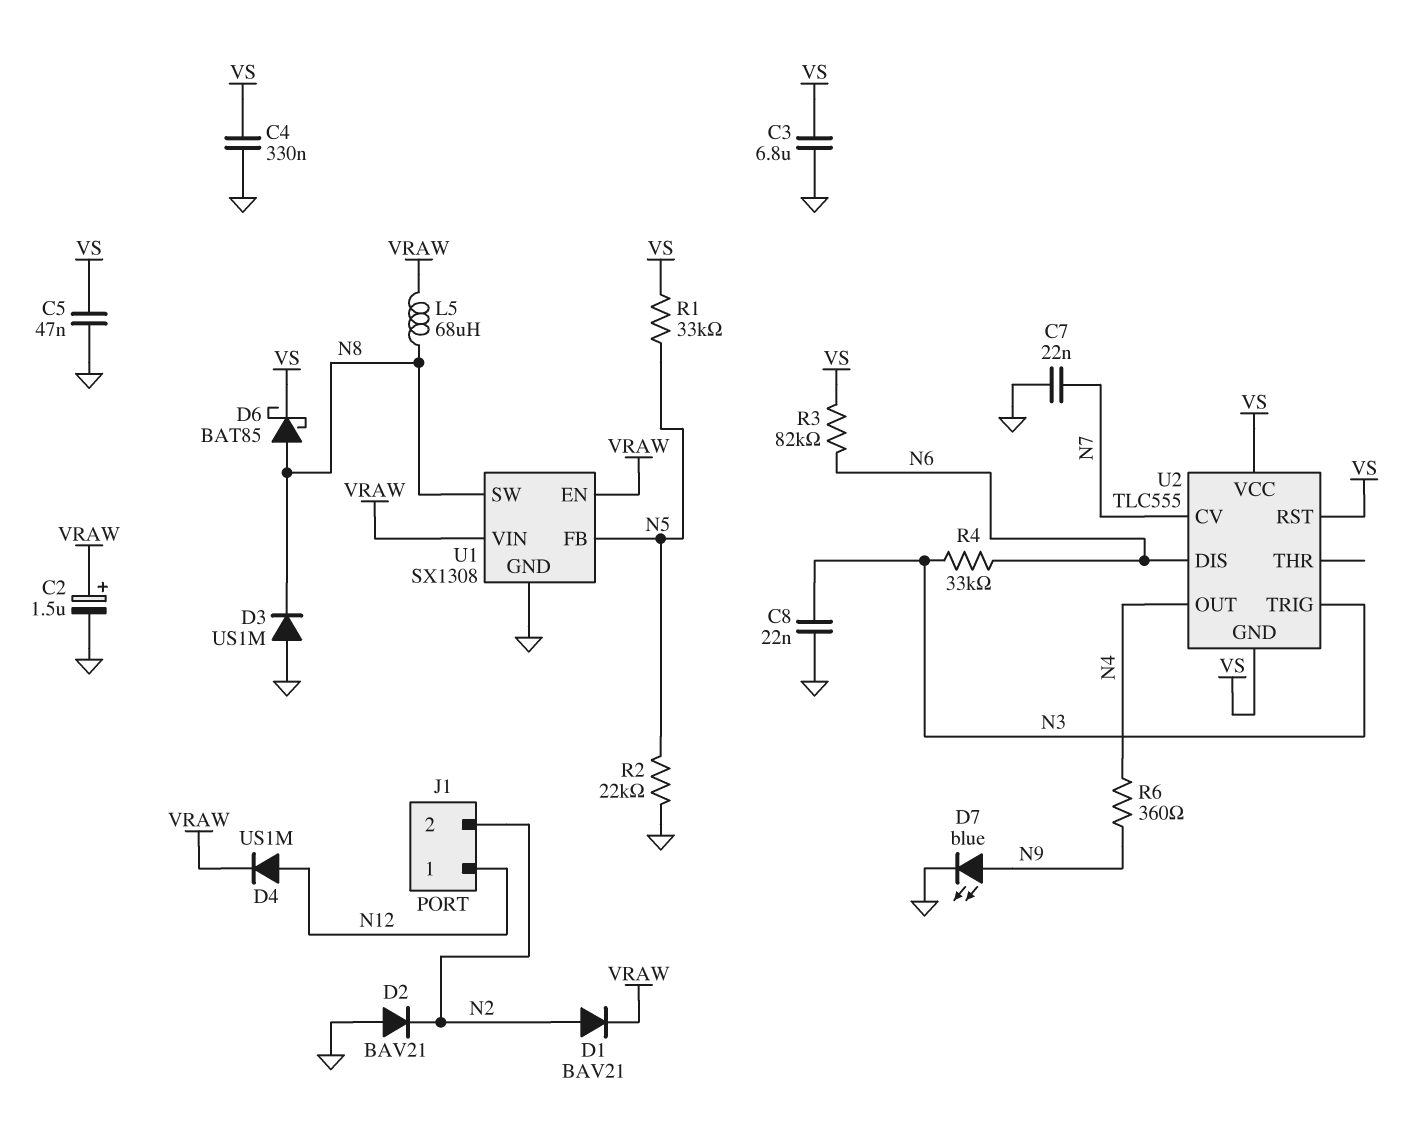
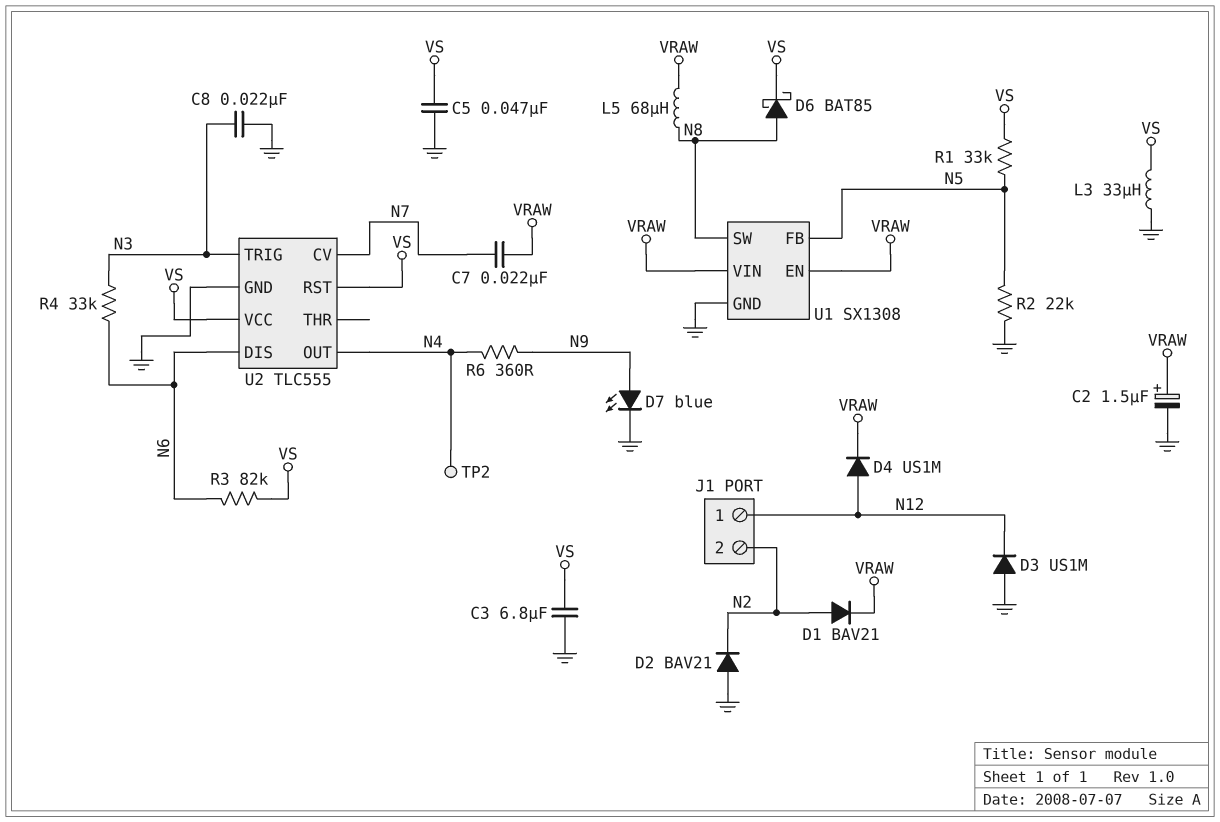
C4: 330nF (GND, VS) -> none
C7: 22nF (GND, N7) -> 22nF (N7, VRAW)
D3: diode US1M (A GND, K N8) -> diode US1M (A GND, K N12)
L3: none -> 33uH (GND, VS)
TP2: none -> test point (N4)
U2 pin GND: VS -> GND

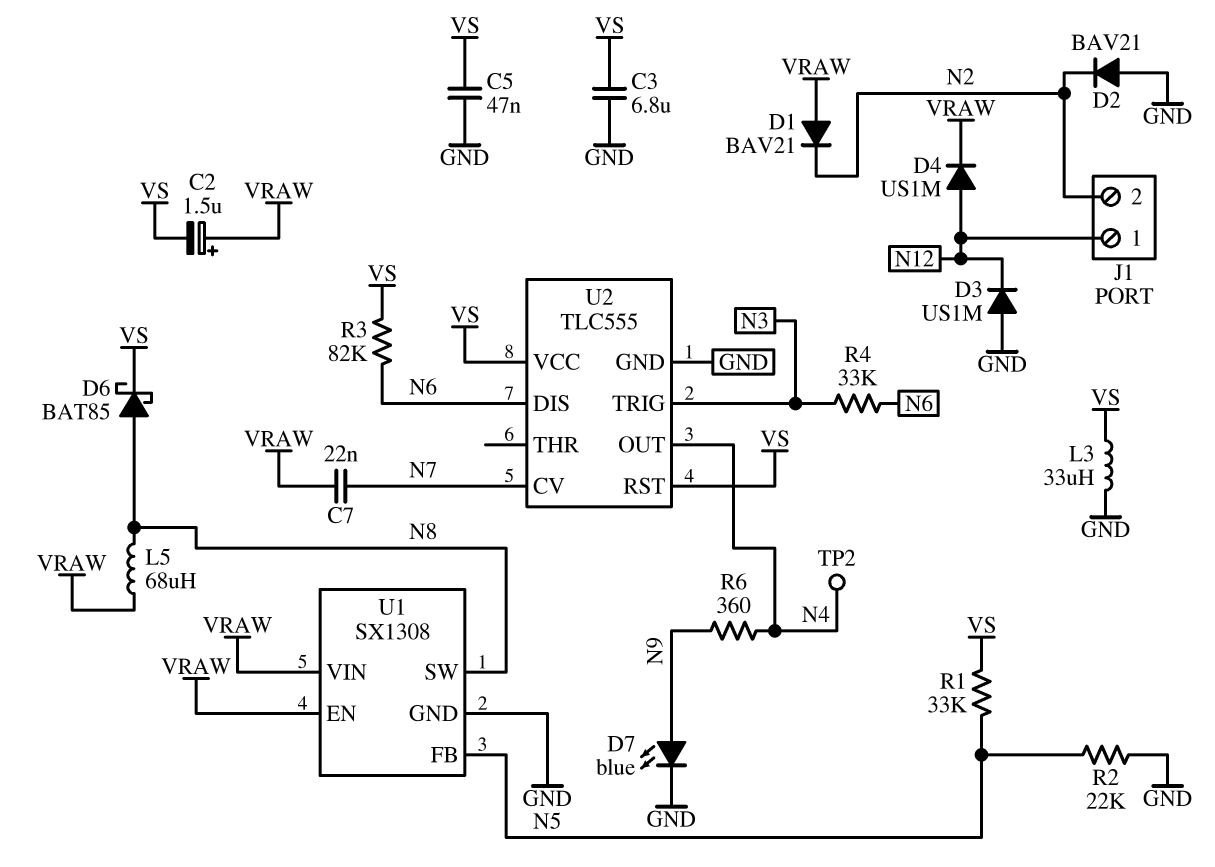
C2: 1.5uF (plus VRAW, minus GND) -> 1.5uF (plus VRAW, minus VS)
C8: 22nF (GND, N3) -> none
D1: diode BAV21 (A N2, K VRAW) -> diode BAV21 (A VRAW, K N2)

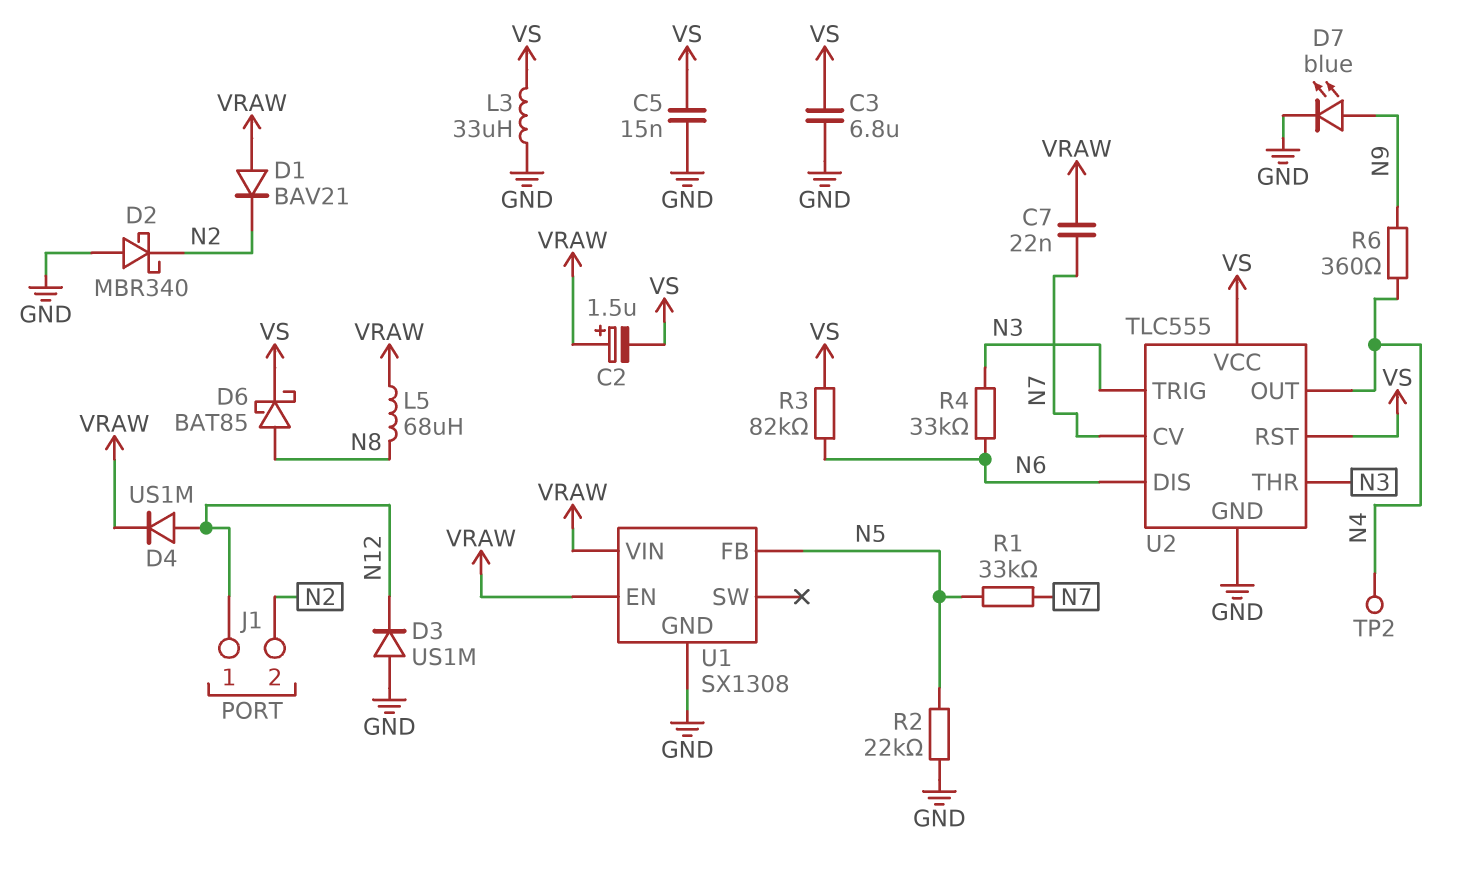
C5: 47nF (GND, VS) -> 15nF (GND, VS)
D2: diode BAV21 (A GND, K N2) -> schottky MBR340 (A GND, K N2)
R1: 33k (N5, VS) -> 33k (N5, N7)
U1 pin SW: N8 -> none
U2 pin THR: none -> N3

